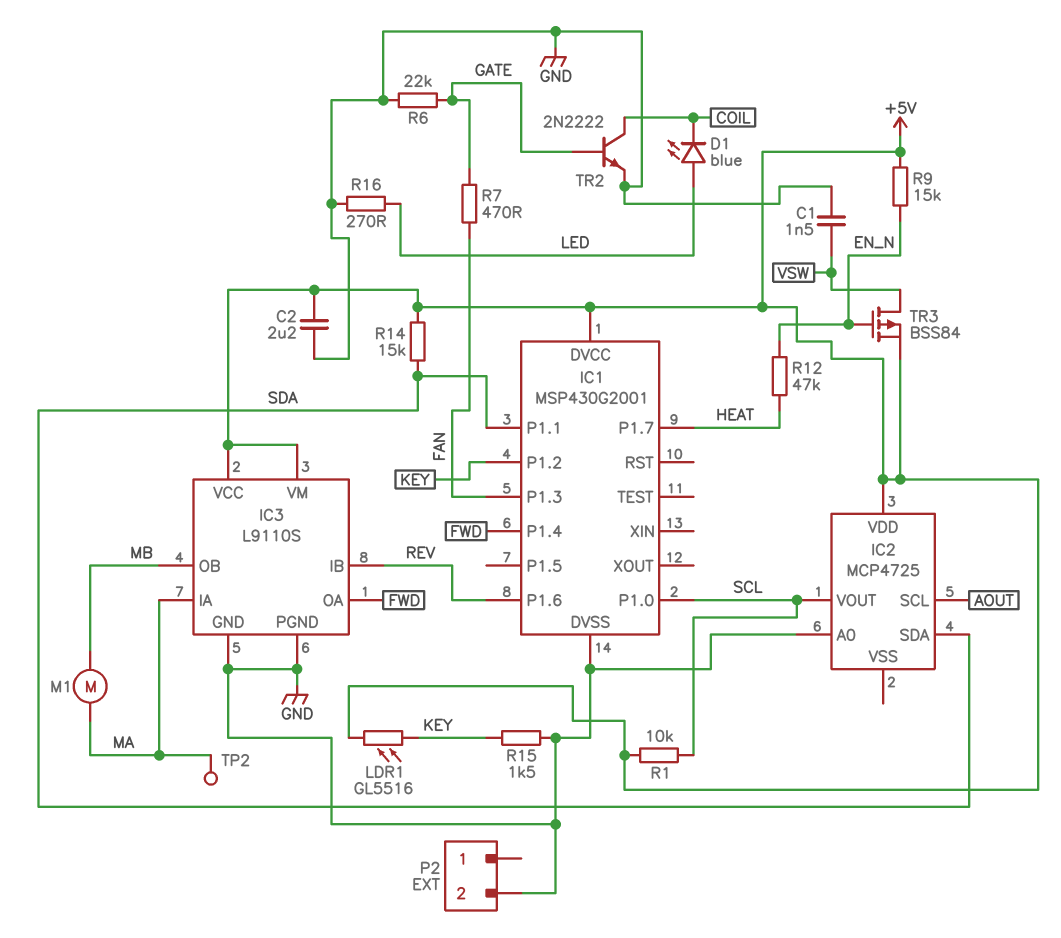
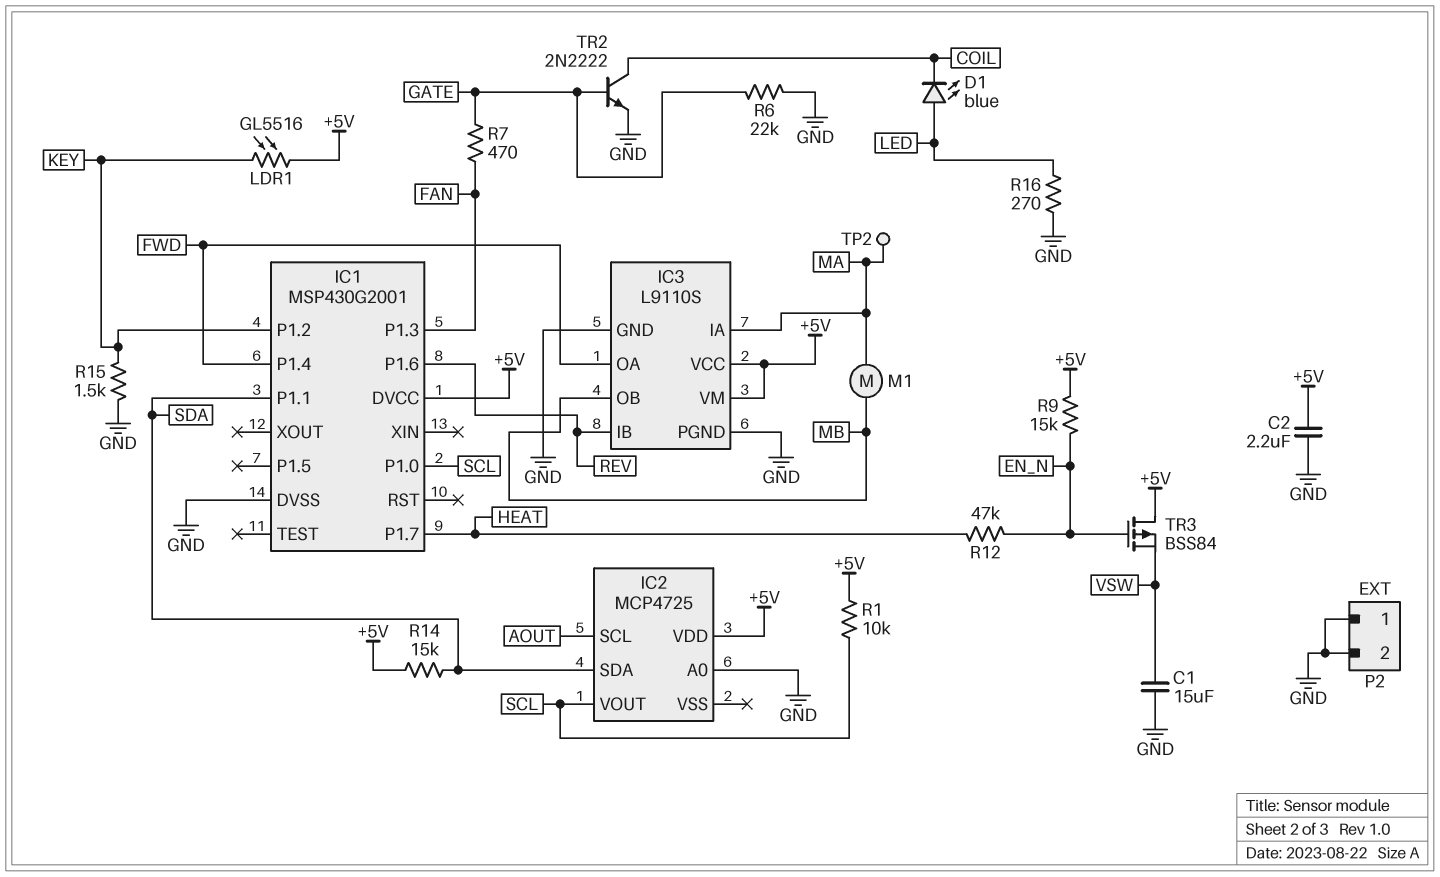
C1: 1.5nF (GND, VSW) -> 15uF (GND, VSW)
P2 pin 1: none -> GND
TR3: PMOS BSS84 (G EN_N, D VSW, S +5V) -> PMOS BSS84 (G EN_N, D +5V, S VSW)

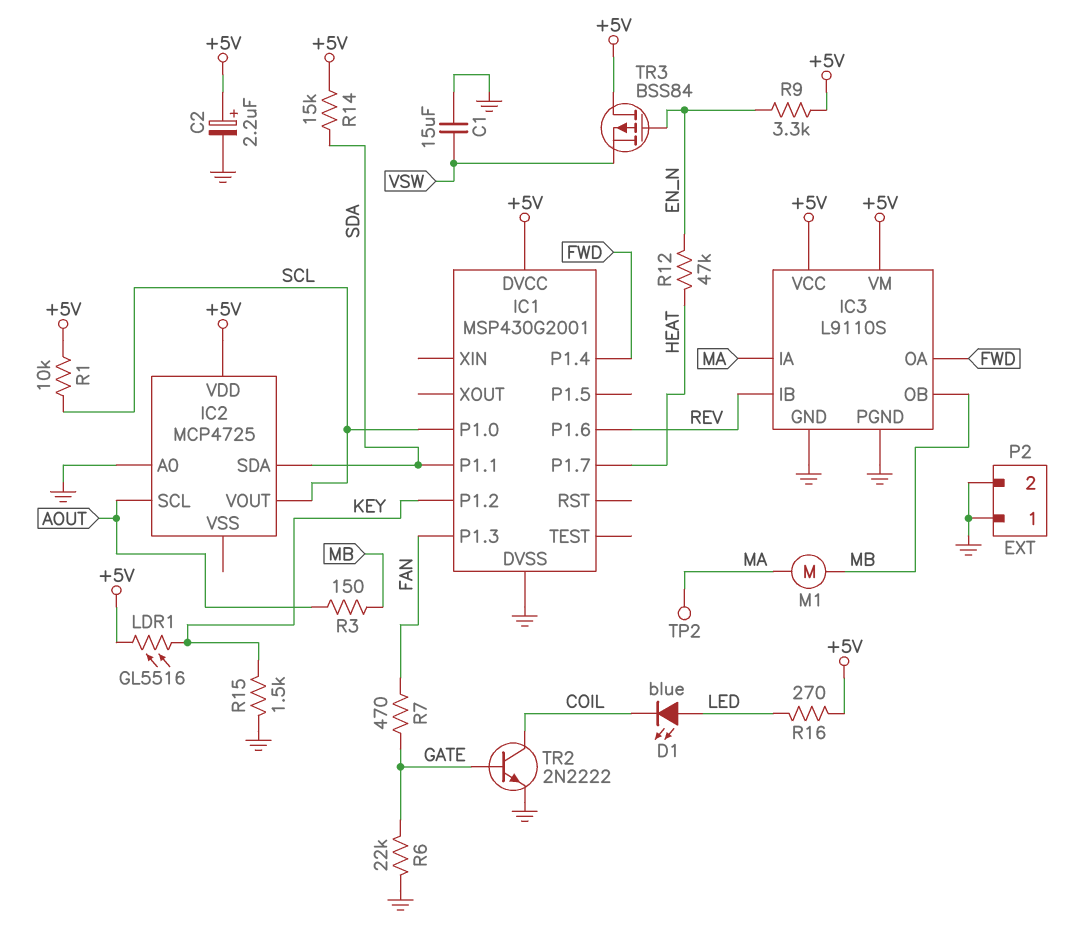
C2: 2.2uF (+5V, GND) -> 2.2uF (plus +5V, minus GND)
R3: none -> 150 (AOUT, MB)
R9: 15k (+5V, EN_N) -> 3.3k (+5V, EN_N)
R16: 270 (GND, LED) -> 270 (+5V, LED)

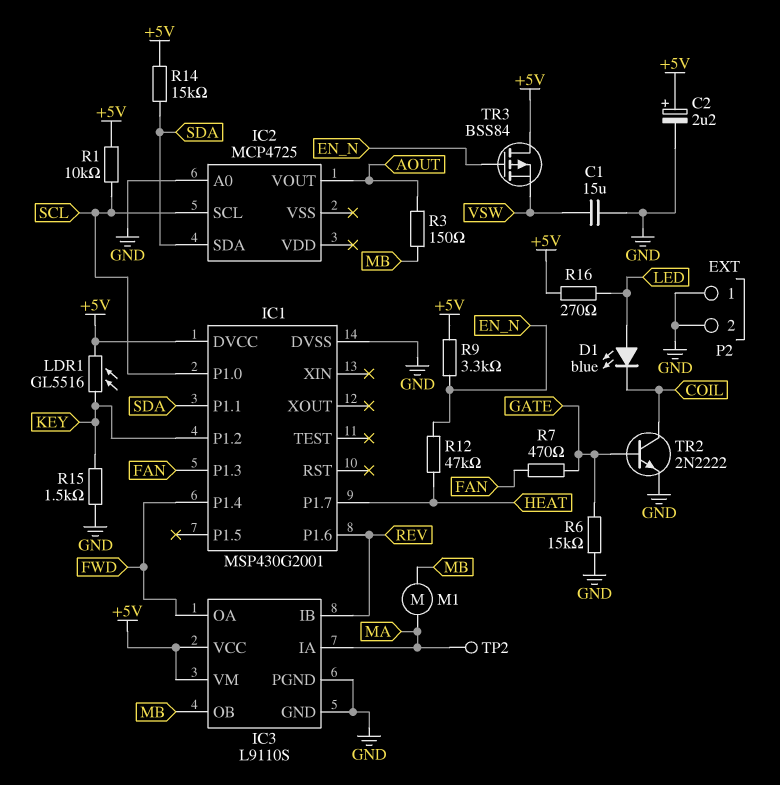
IC2 pin SCL: AOUT -> SCL
IC2 pin VDD: +5V -> none
IC2 pin VOUT: SCL -> AOUT
R6: 22k (GATE, GND) -> 15k (GATE, GND)

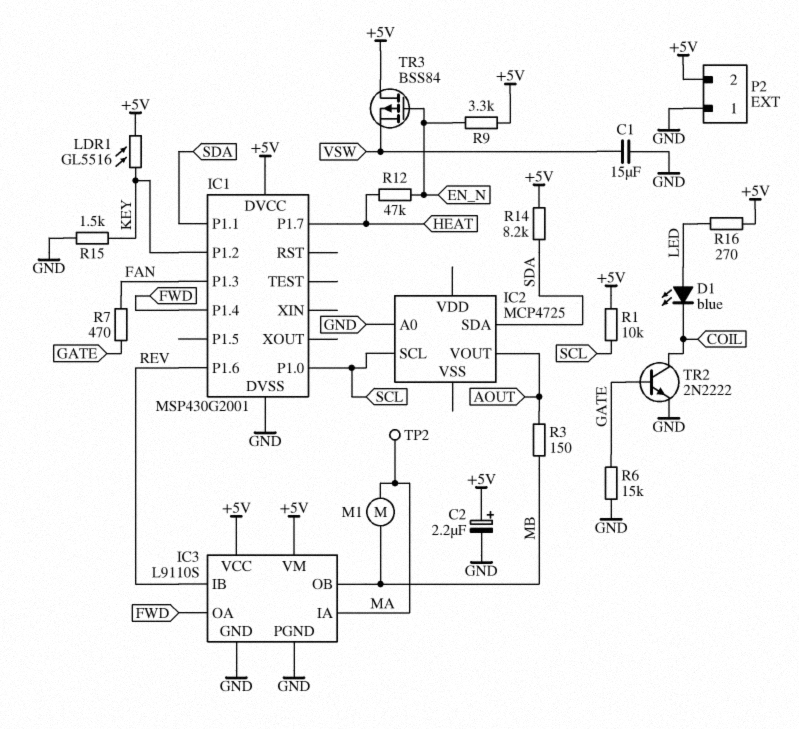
P2 pin 2: GND -> +5V
R14: 15k (+5V, SDA) -> 8.2k (+5V, SDA)

